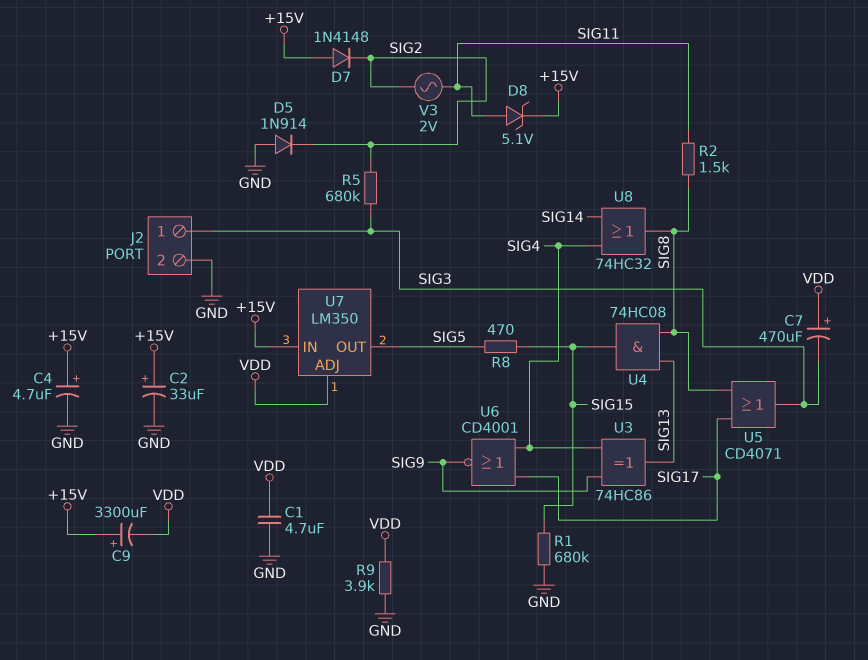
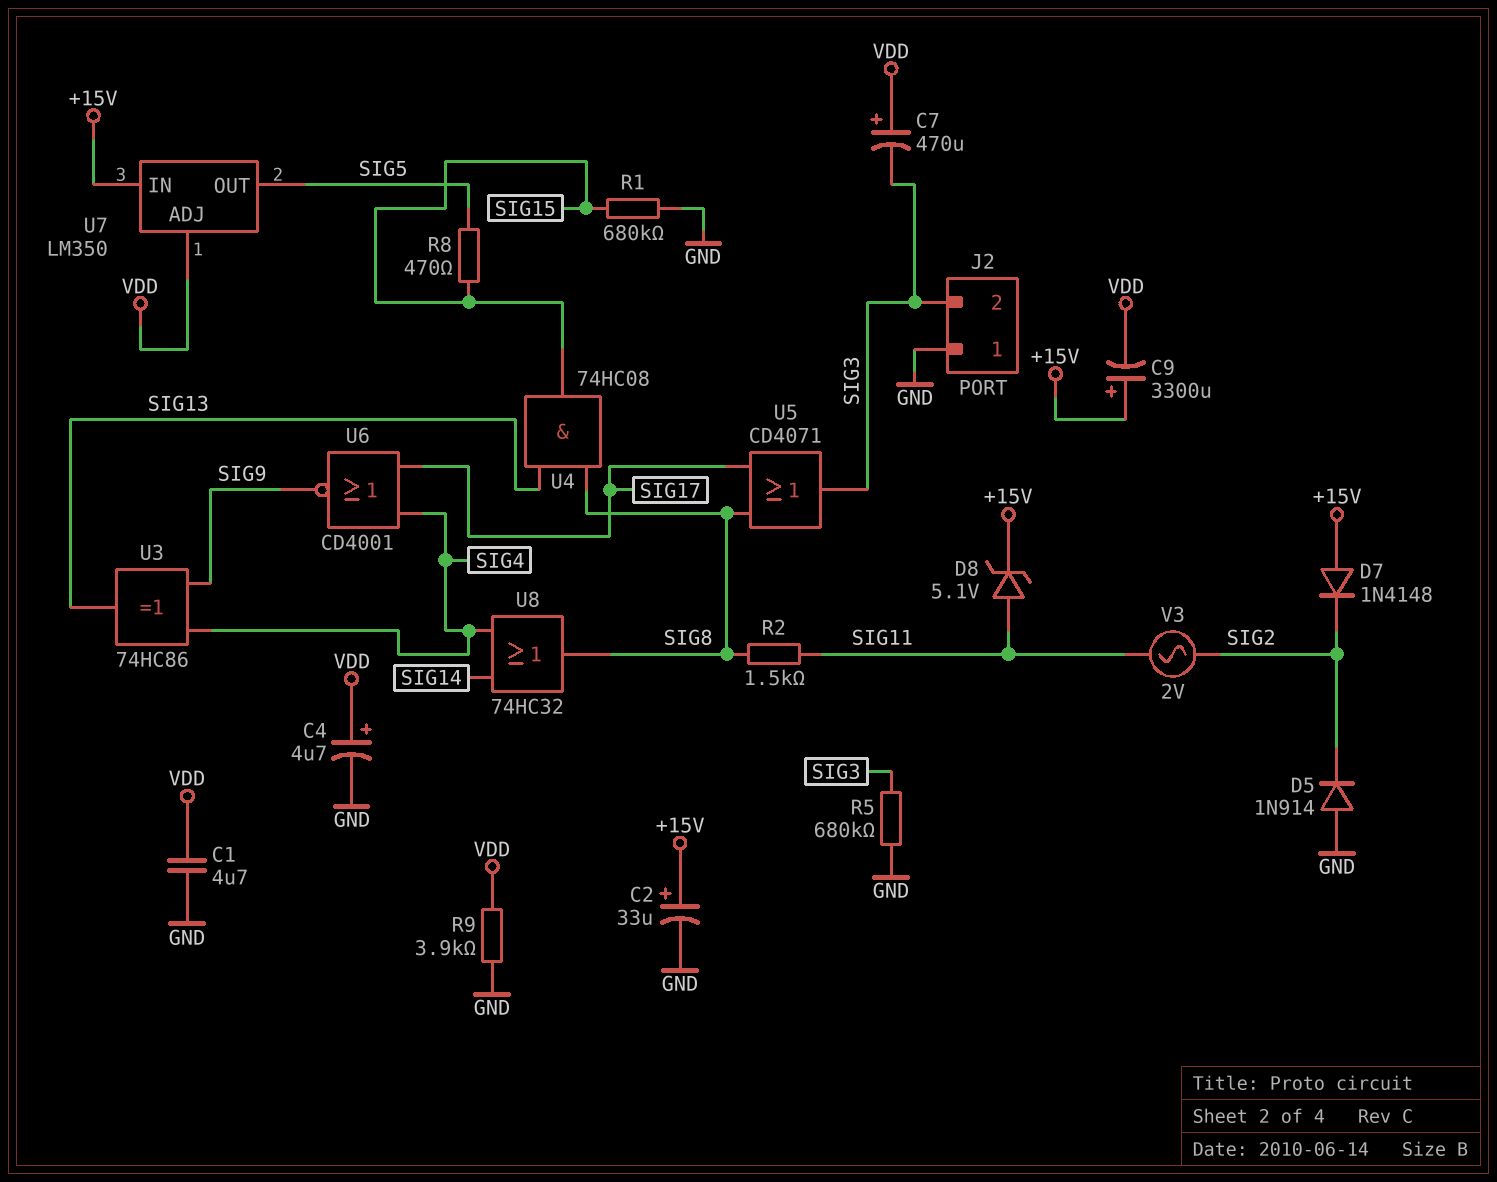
C4: 4.7uF (plus +15V, minus GND) -> 4.7uF (plus VDD, minus GND)
J2 pin 1: SIG3 -> GND
J2 pin 2: GND -> SIG3
R5: 680k (SIG2, SIG3) -> 680k (GND, SIG3)

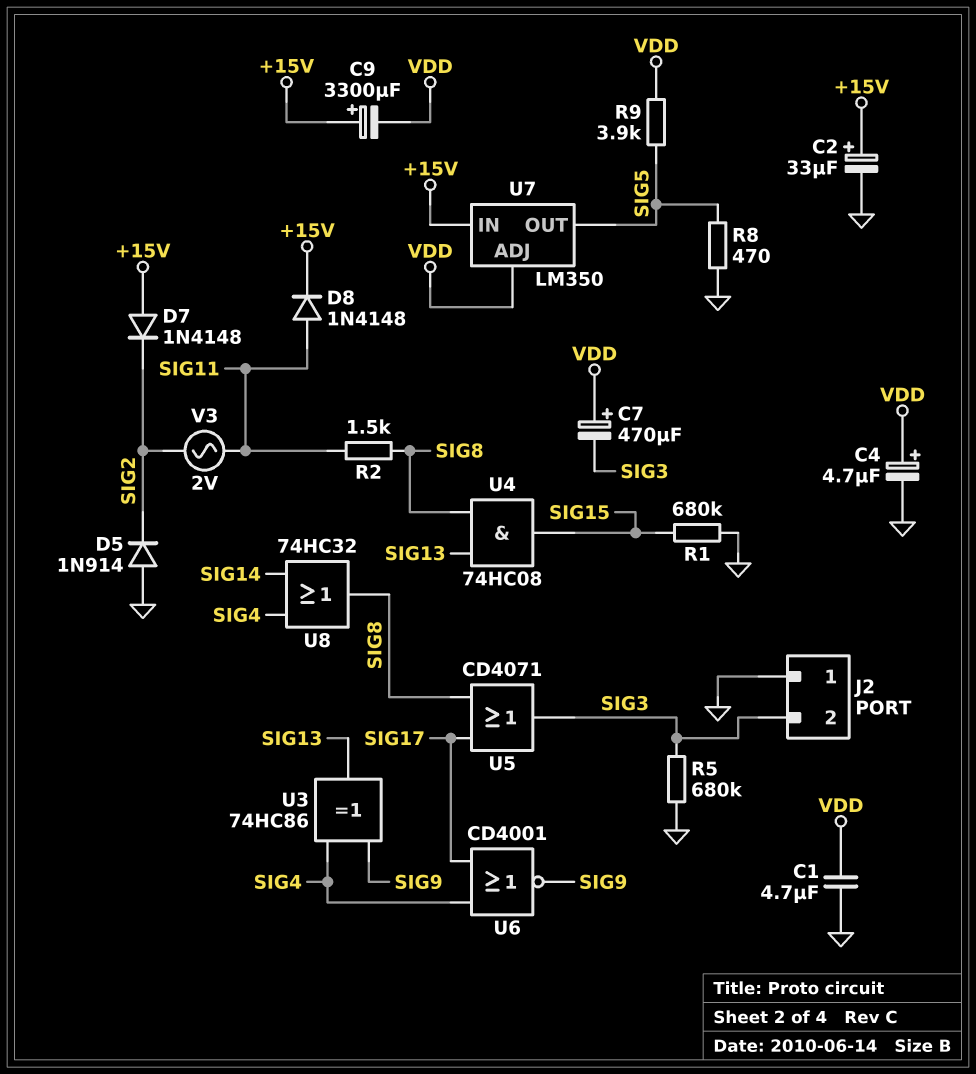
D8: zener 5.1V (A SIG11, K +15V) -> diode 1N4148 (A SIG11, K +15V)
R8: 470 (SIG5, SIG15) -> 470 (GND, SIG5)
R9: 3.9k (GND, VDD) -> 3.9k (SIG5, VDD)

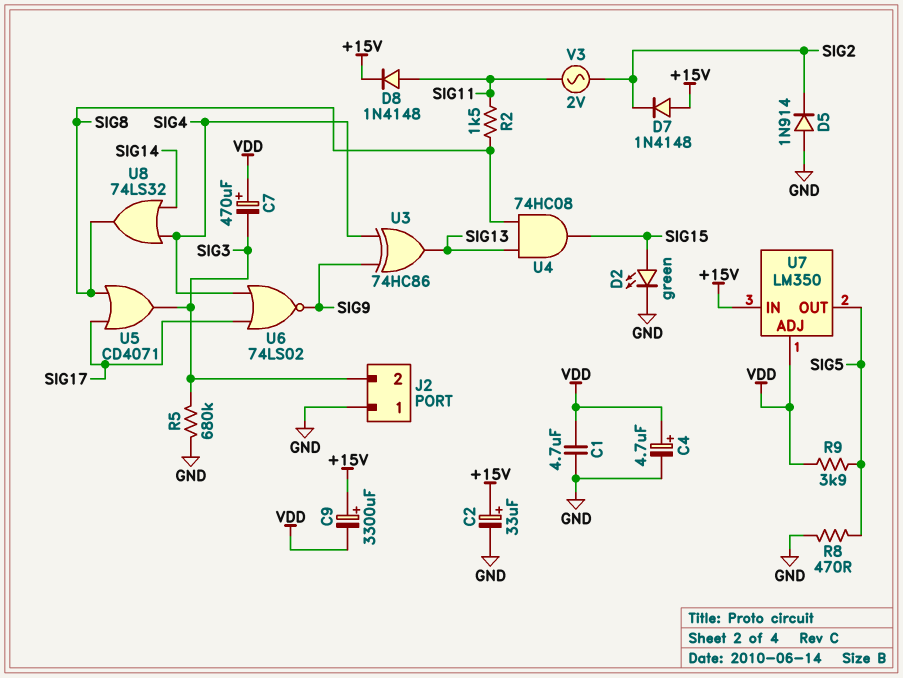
D2: none -> LED green (A SIG15, K GND)
R1: 680k (GND, SIG15) -> none
U6: NOR CD4001 (in SIG4, in SIG17, out SIG9) -> NOR 74LS02 (in SIG4, in SIG17, out SIG9)
U8: OR 74HC32 (in SIG4, in SIG14, out SIG8) -> OR 74LS32 (in SIG4, in SIG14, out SIG8)

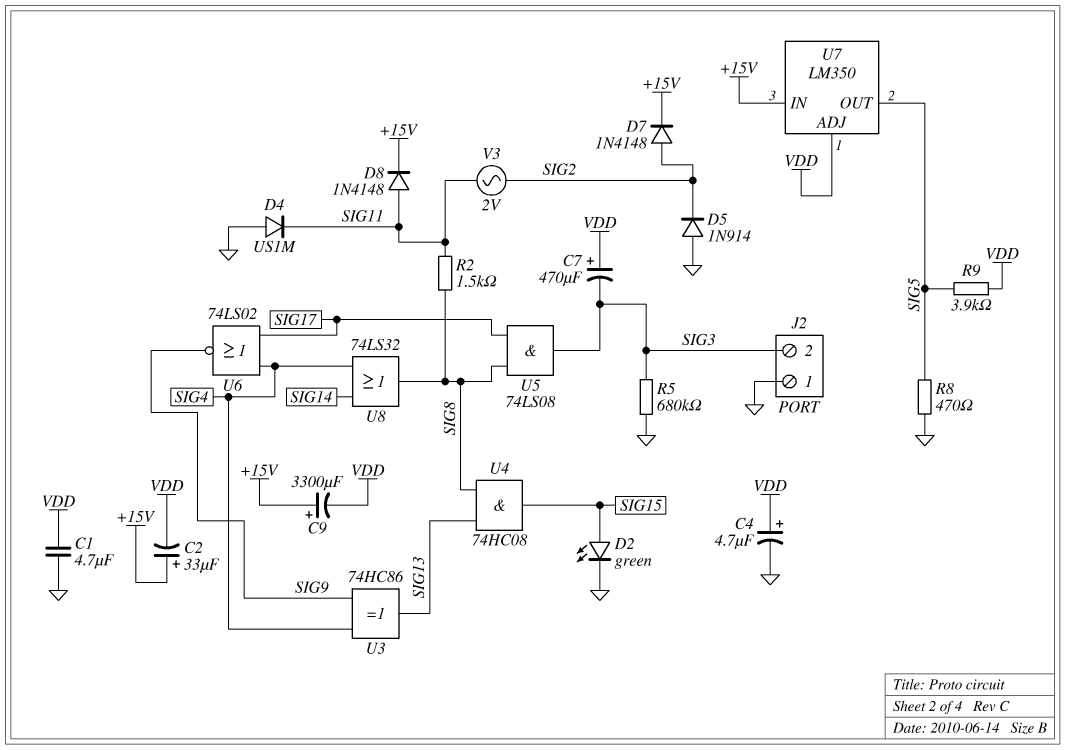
C2: 33uF (plus +15V, minus GND) -> 33uF (plus +15V, minus VDD)
D4: none -> diode US1M (A GND, K SIG11)
D7: diode 1N4148 (A +15V, K SIG2) -> diode 1N4148 (A SIG2, K +15V)
U5: OR CD4071 (in SIG8, in SIG17, out SIG3) -> AND 74LS08 (in SIG8, in SIG17, out SIG3)

